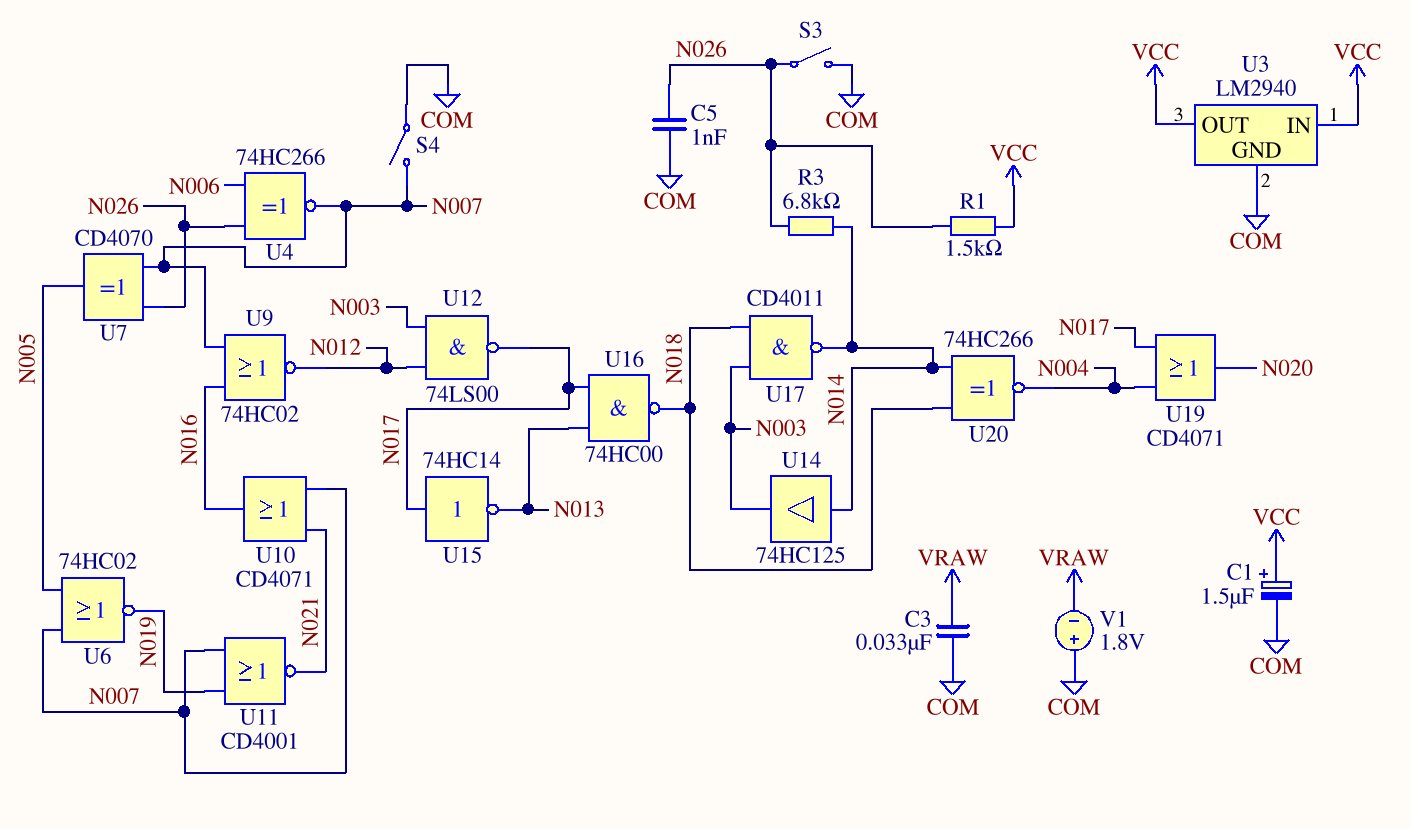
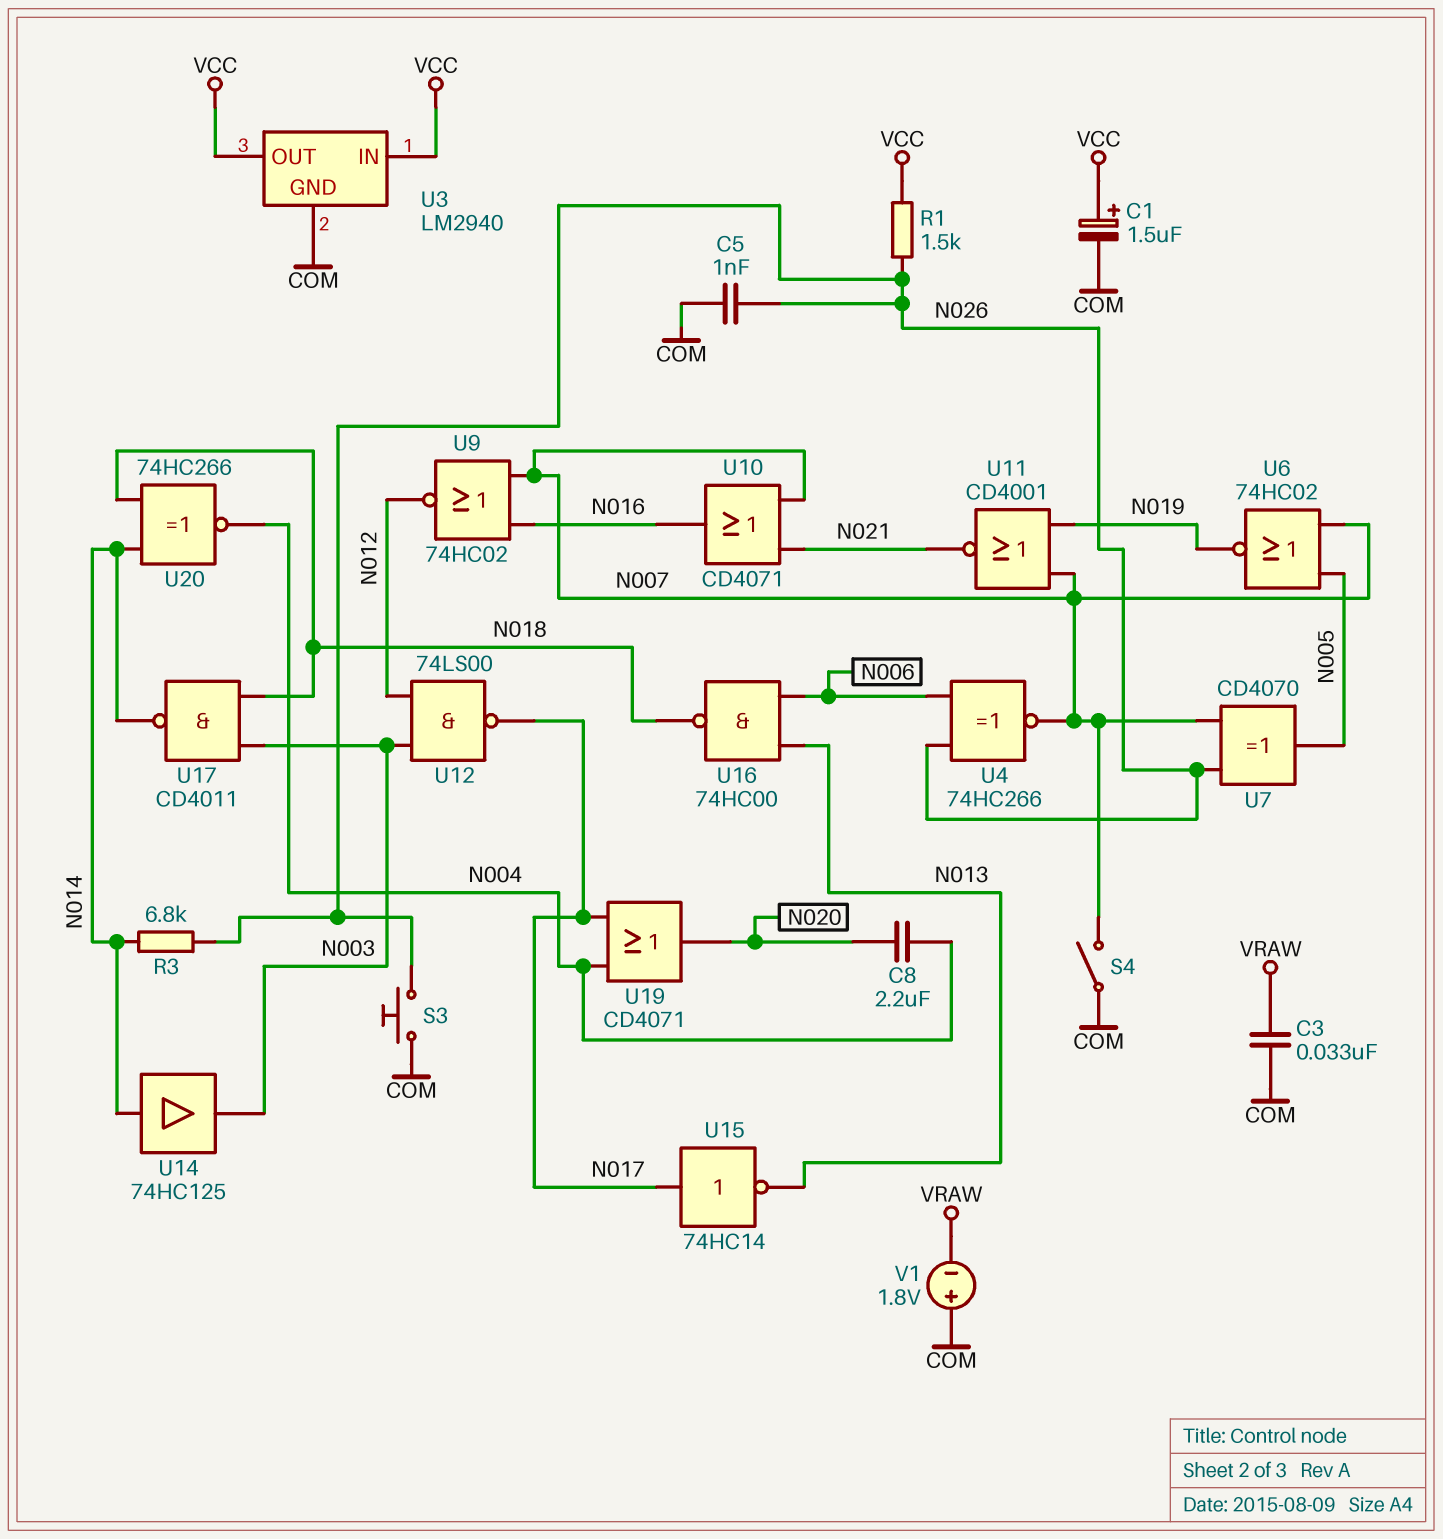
C8: none -> 2.2uF (N004, N020)
S3: switch (COM, N026) -> button (COM, N026)
U16: NAND 74HC00 (in N013, in N017, out N018) -> NAND 74HC00 (in N006, in N013, out N018)

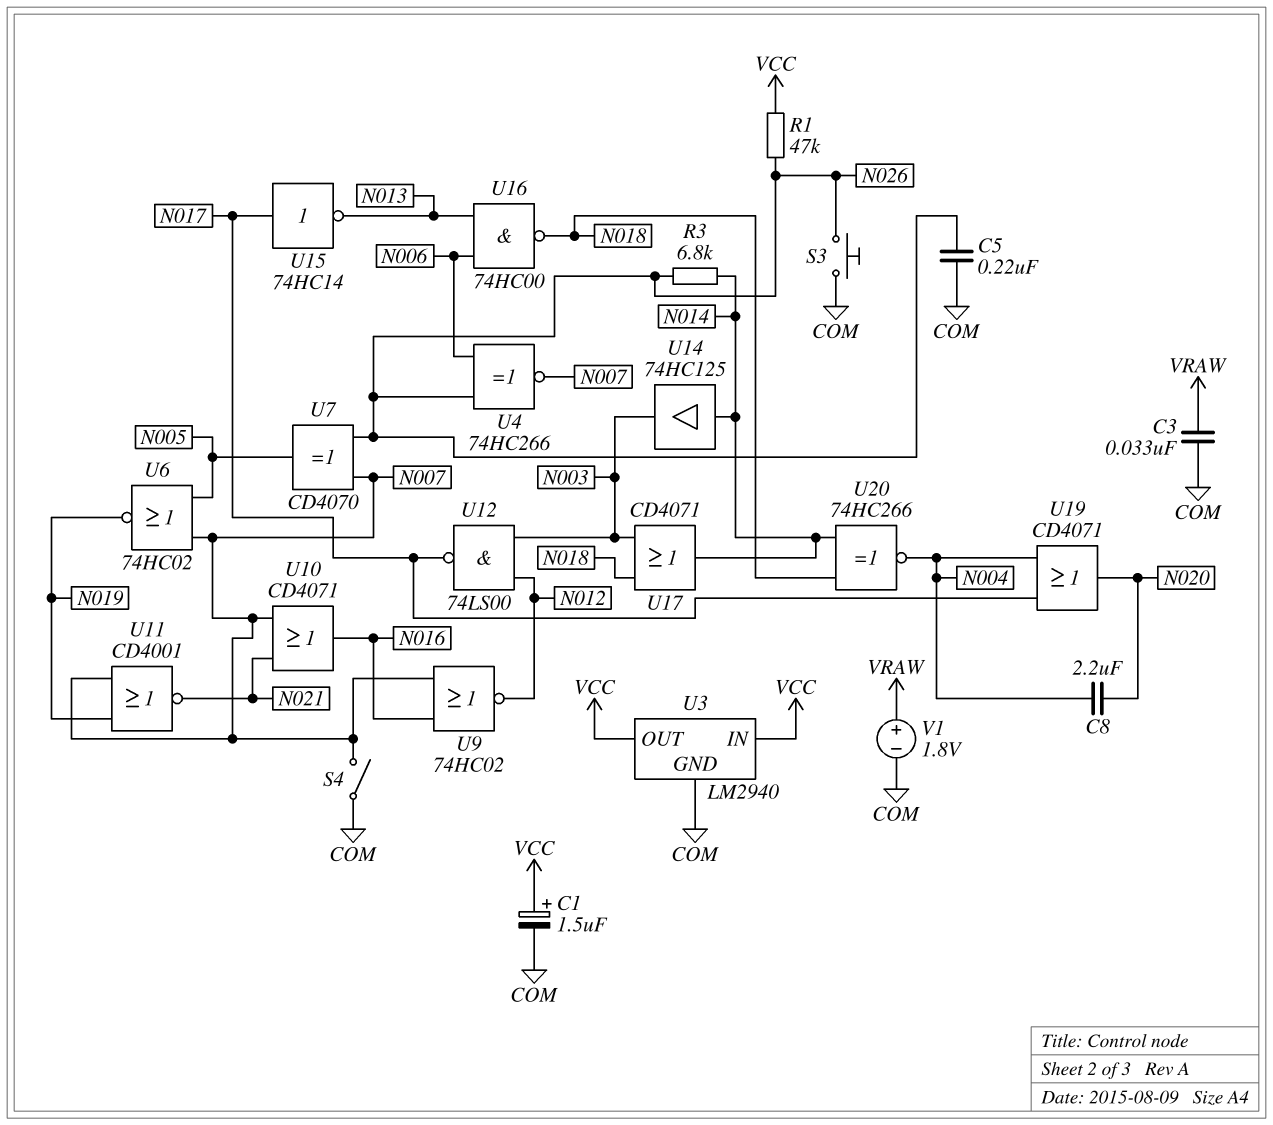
C5: 1nF (COM, N026) -> 220nF (COM, N026)
R1: 1.5k (N026, VCC) -> 47k (N026, VCC)
U17: NAND CD4011 (in N003, in N018, out N014) -> OR CD4071 (in N003, in N018, out N014)
V1: 1.8V (plus COM, minus VRAW) -> 1.8V (plus VRAW, minus COM)

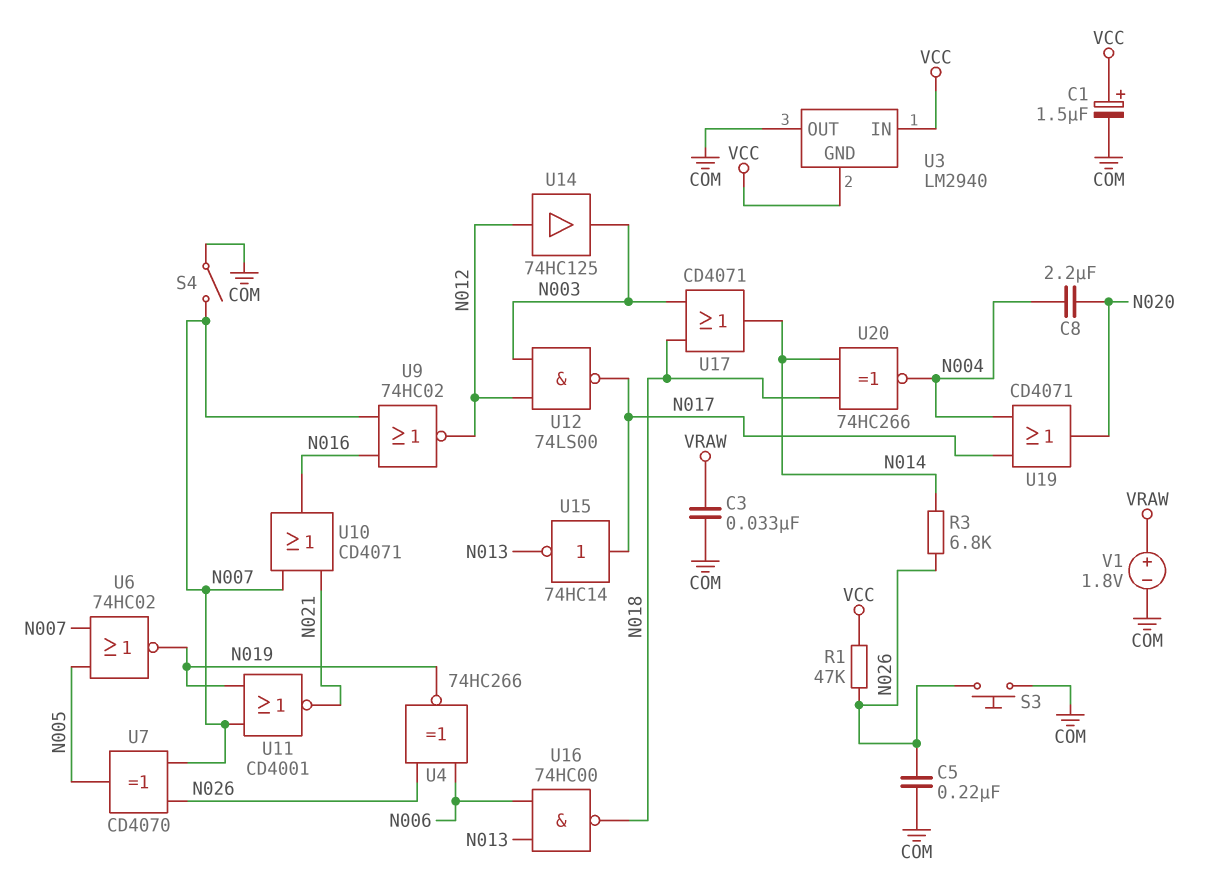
U3 pin GND: COM -> VCC
U3 pin OUT: VCC -> COM
U4: XNOR 74HC266 (in N006, in N026, out N007) -> XNOR 74HC266 (in N006, in N026, out N019)
U14: buffer 74HC125 (in N014, out N003) -> buffer 74HC125 (in N012, out N003)

